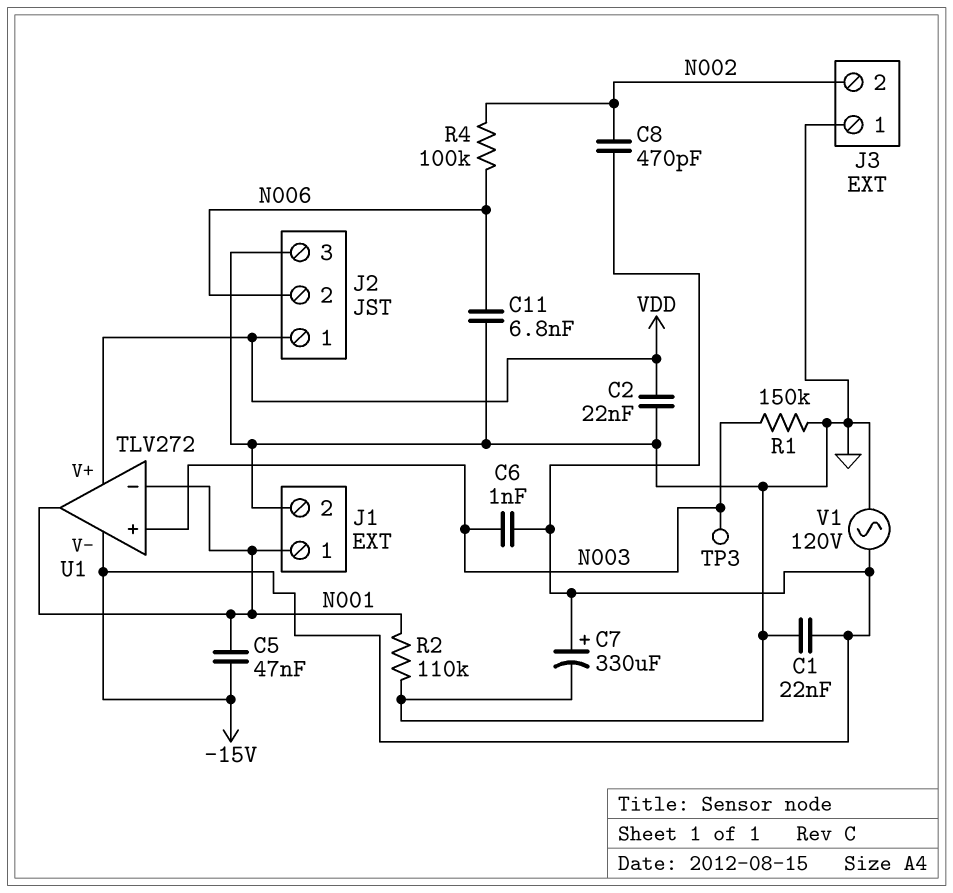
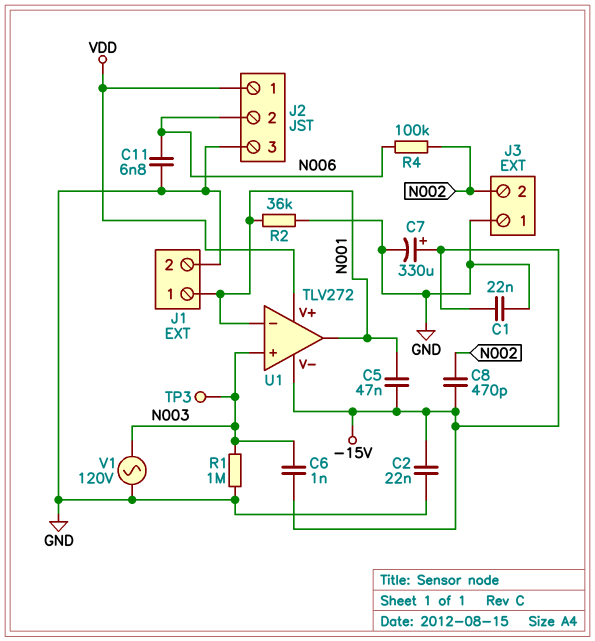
C2: 22nF (GND, VDD) -> 22nF (-15V, GND)
R1: 150k (GND, N003) -> 1M (GND, N003)
R2: 110k (GND, N001) -> 36k (GND, N001)
V1: AC 120V (-15V, GND) -> AC 120V (GND, N003)

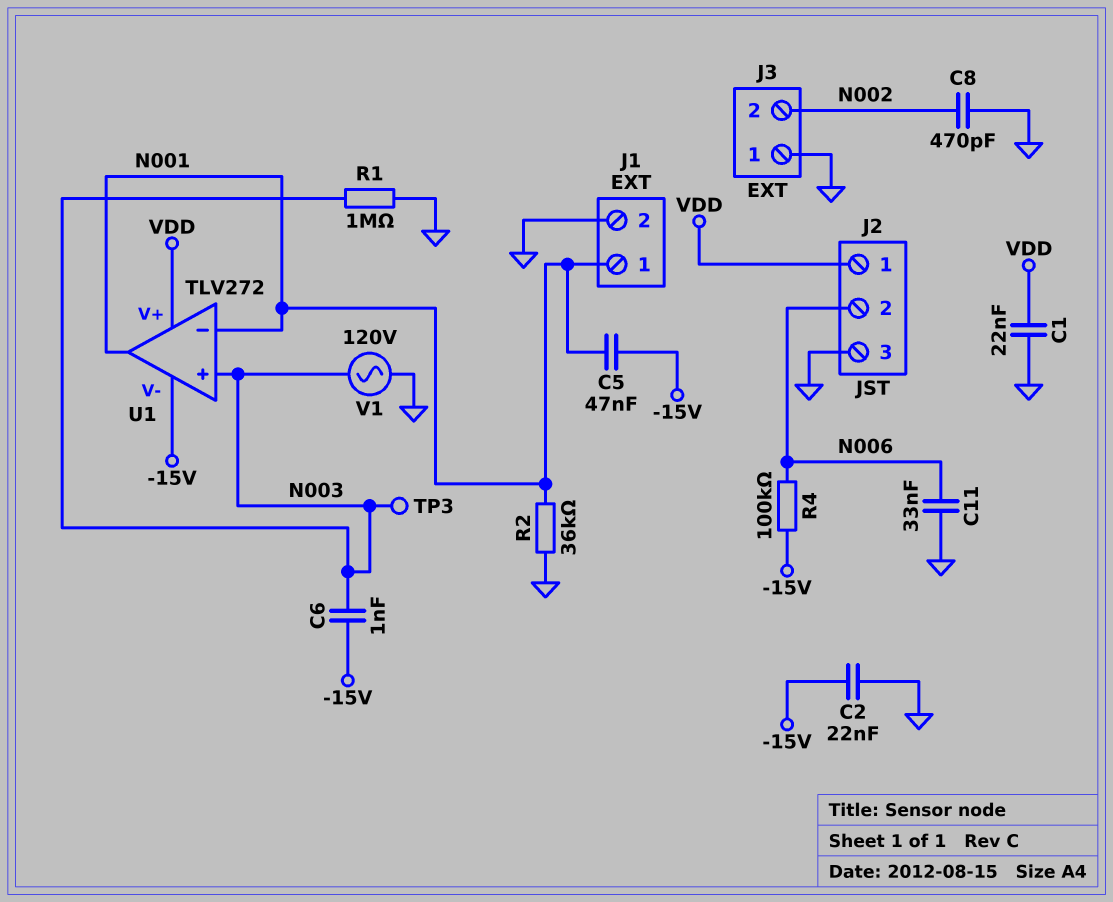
C1: 22nF (-15V, GND) -> 22nF (GND, VDD)
C7: 330uF (plus -15V, minus GND) -> none
C8: 470pF (-15V, N002) -> 470pF (GND, N002)
C11: 6.8nF (GND, N006) -> 33nF (GND, N006)
R4: 100k (N002, N006) -> 100k (-15V, N006)

